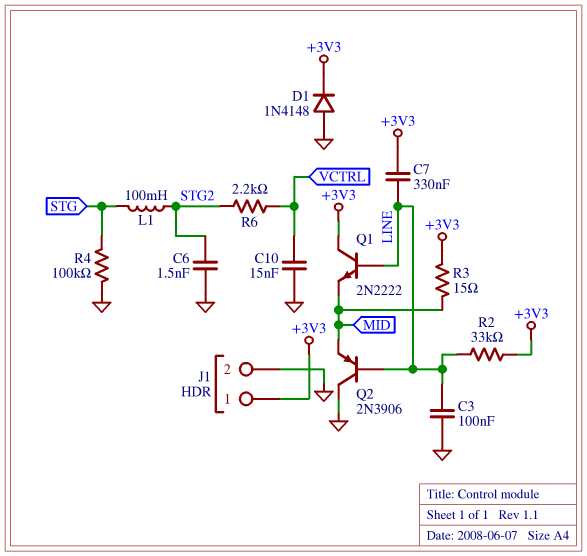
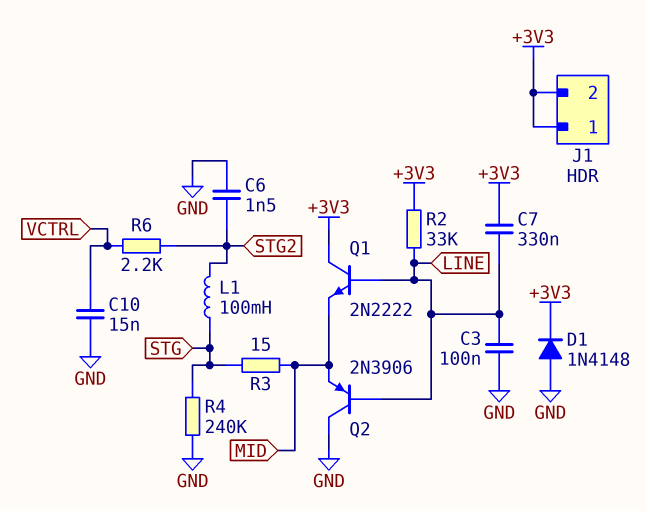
J1 pin 2: GND -> +3V3
R3: 15 (+3V3, MID) -> 15 (MID, STG)
R4: 100k (GND, STG) -> 240k (GND, STG)

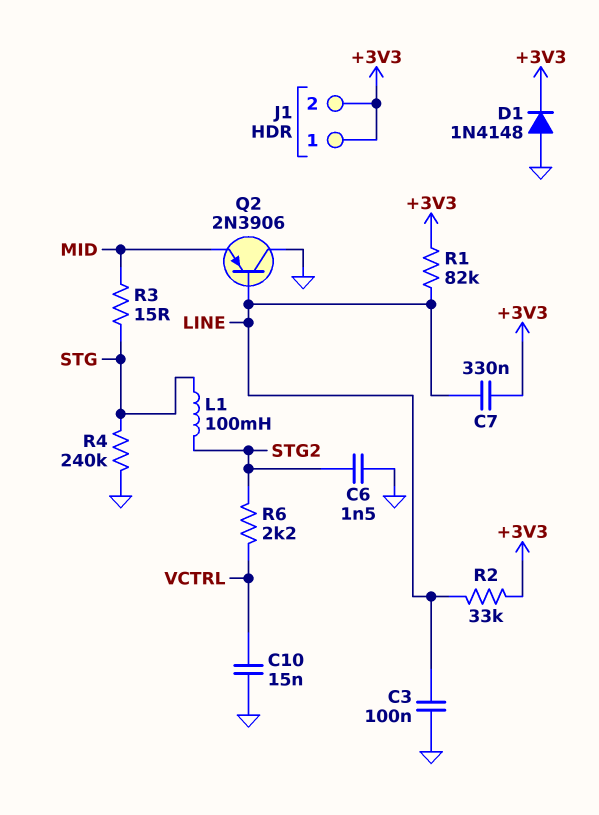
Q1: NPN 2N2222 (B LINE, C +3V3, E MID) -> none
R1: none -> 82k (+3V3, LINE)

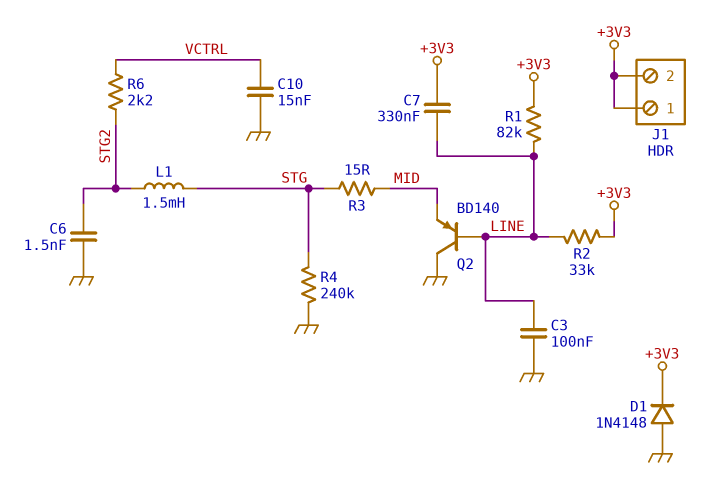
L1: 100mH (STG, STG2) -> 1.5mH (STG, STG2)
Q2: PNP 2N3906 (B LINE, C GND, E MID) -> PNP BD140 (B LINE, C GND, E MID)

